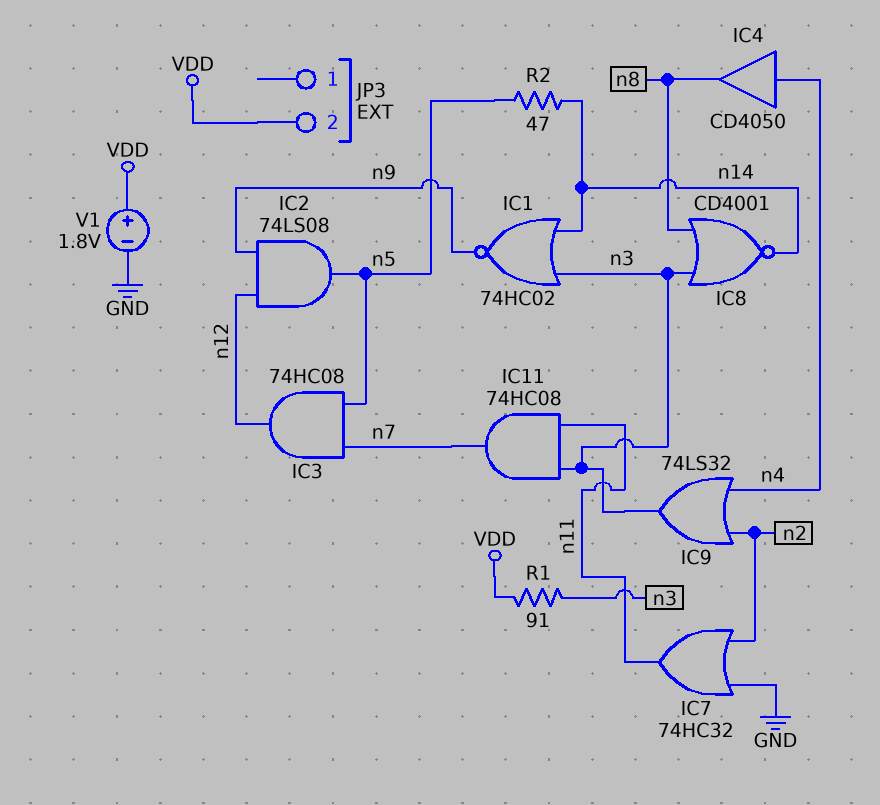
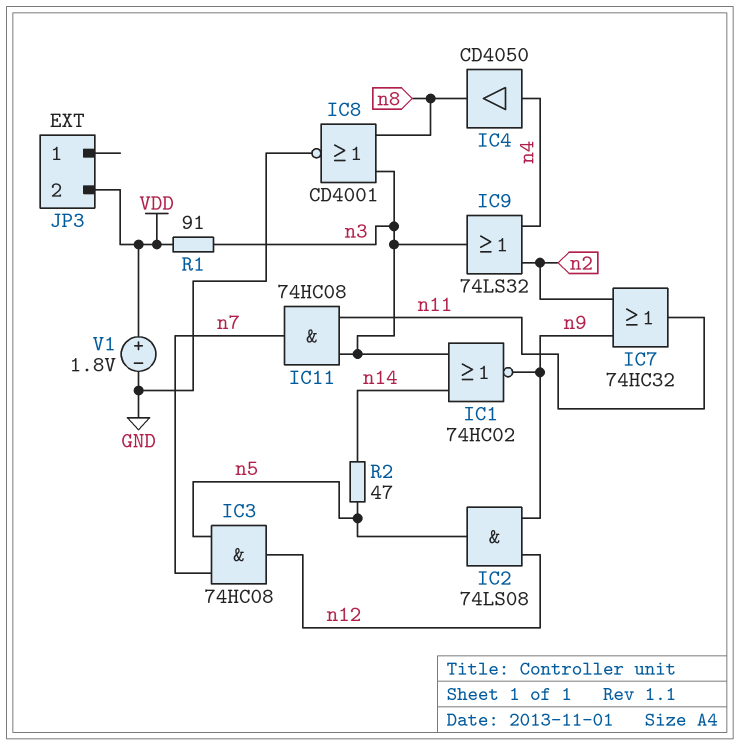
IC7: OR 74HC32 (in GND, in n2, out n11) -> OR 74HC32 (in n2, in n9, out n11)
IC8: NOR CD4001 (in n3, in n8, out n14) -> NOR CD4001 (in n3, in n8, out GND)

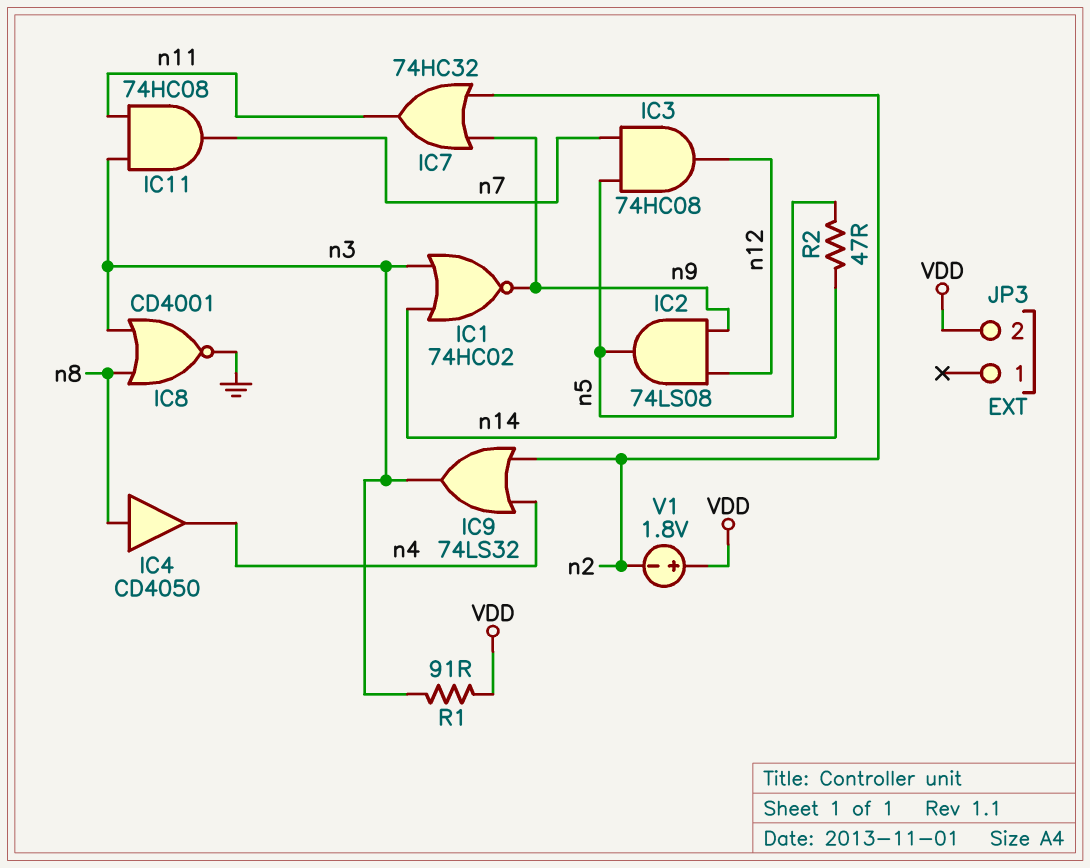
IC4: buffer CD4050 (in n4, out n8) -> buffer CD4050 (in n8, out n4)
V1: 1.8V (plus VDD, minus GND) -> 1.8V (plus VDD, minus n2)

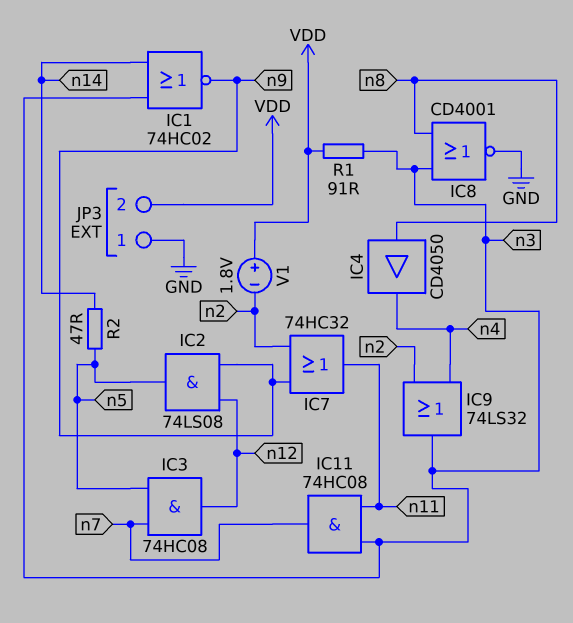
JP3 pin 1: none -> GND

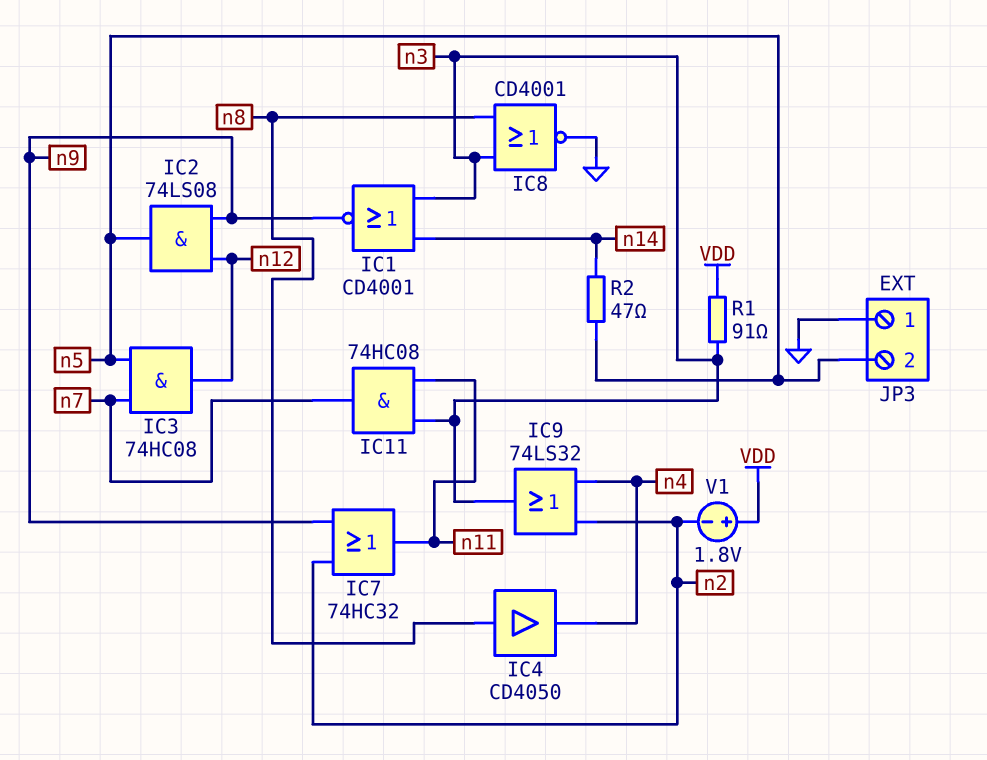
IC1: NOR 74HC02 (in n3, in n14, out n9) -> NOR CD4001 (in n3, in n14, out n9)
JP3 pin 2: VDD -> n5

